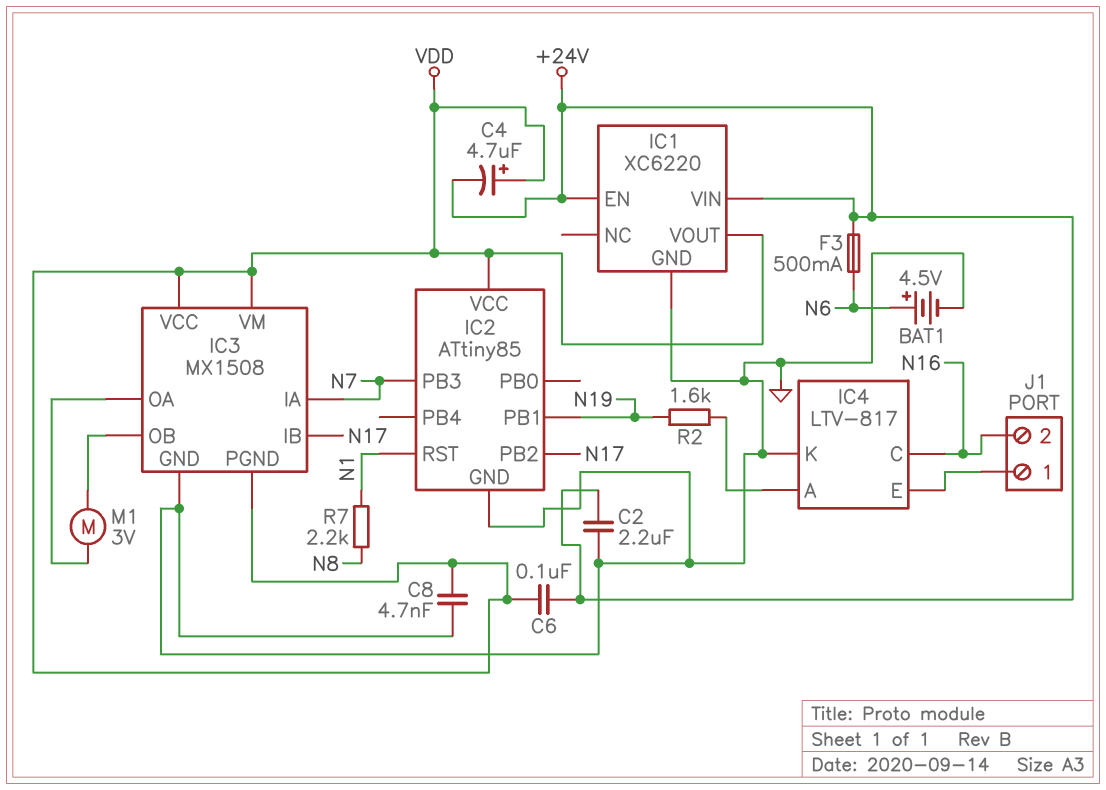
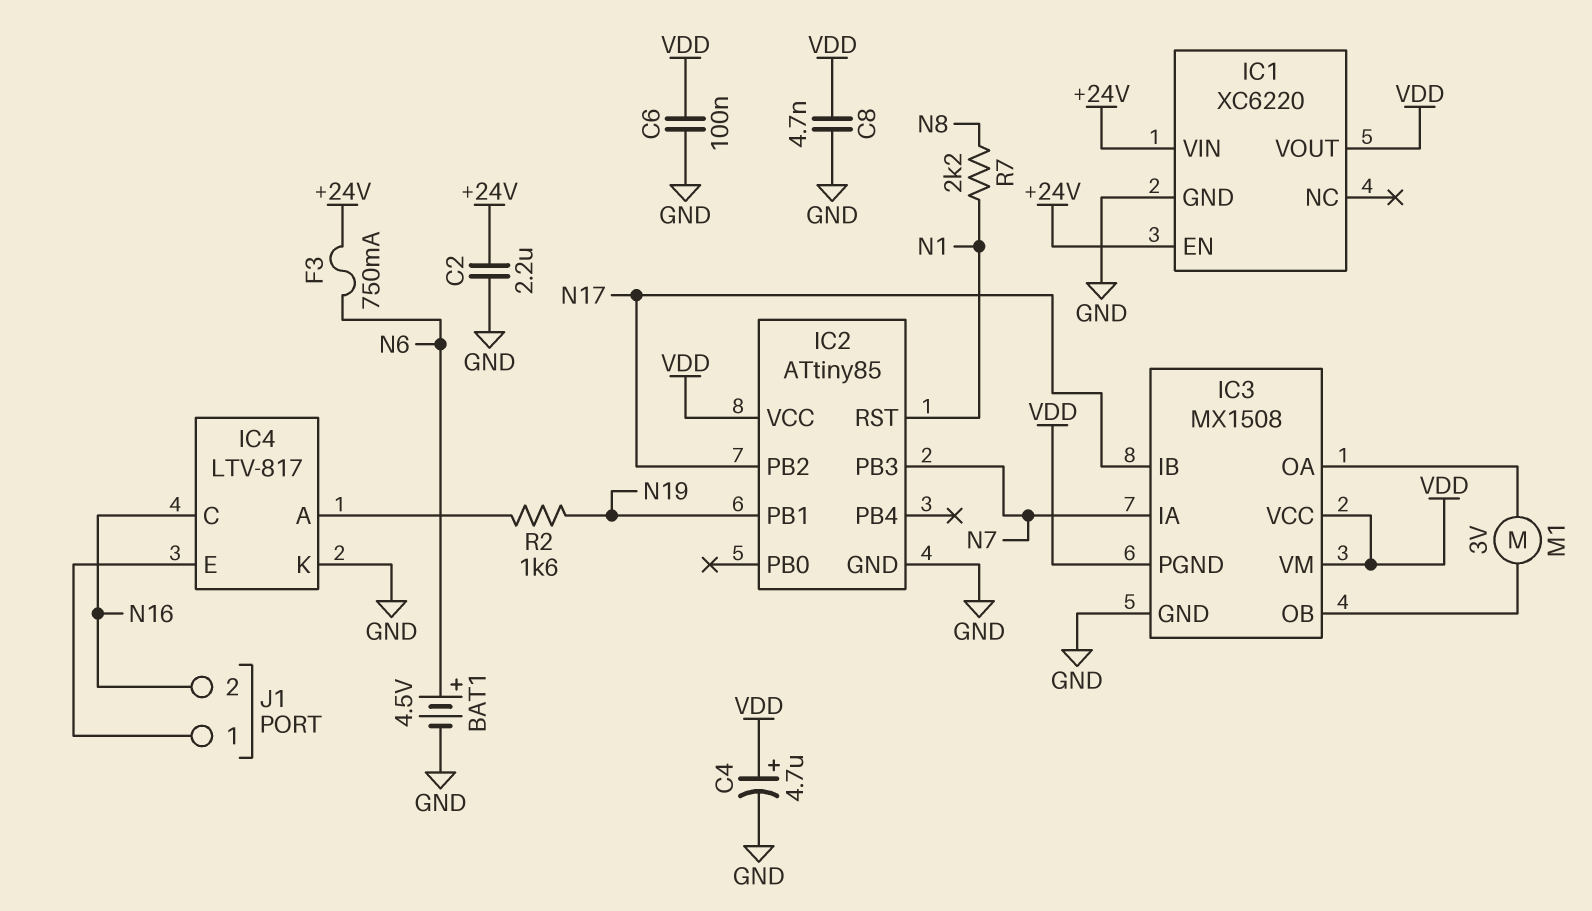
C4: 4.7uF (plus VDD, minus +24V) -> 4.7uF (plus VDD, minus GND)
C6: 100nF (+24V, VDD) -> 100nF (GND, VDD)
F3: 500mA (+24V, N6) -> 750mA (+24V, N6)

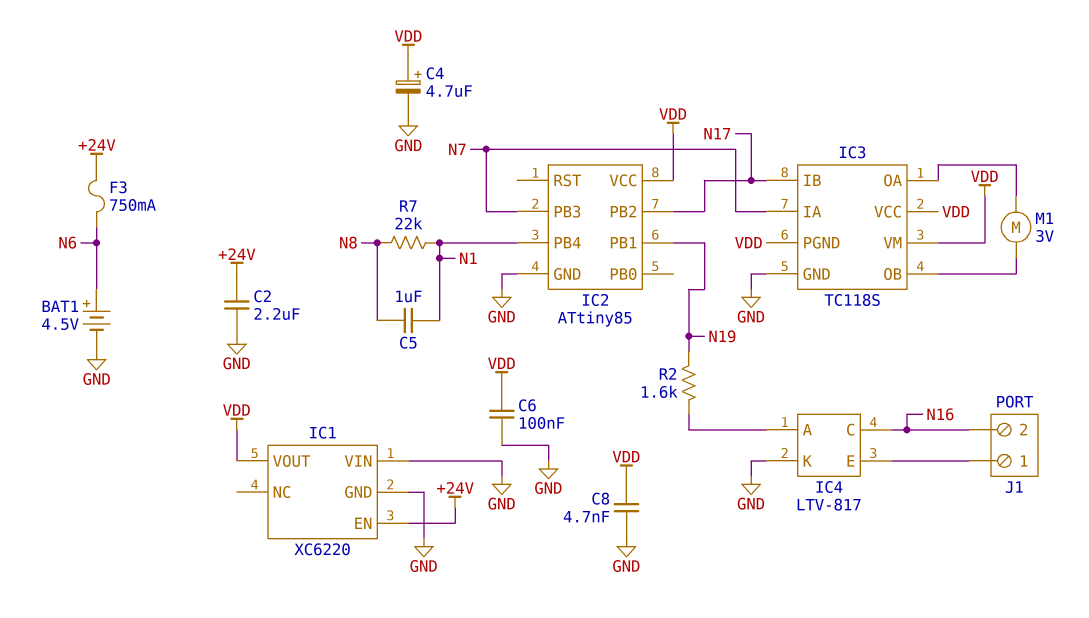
C5: none -> 1uF (N1, N8)
IC1 pin VIN: +24V -> GND
IC2 pin PB4: none -> N1
IC2 pin RST: N1 -> none
IC3: MX1508 -> TC118S
R7: 2.2k (N1, N8) -> 22k (N1, N8)

